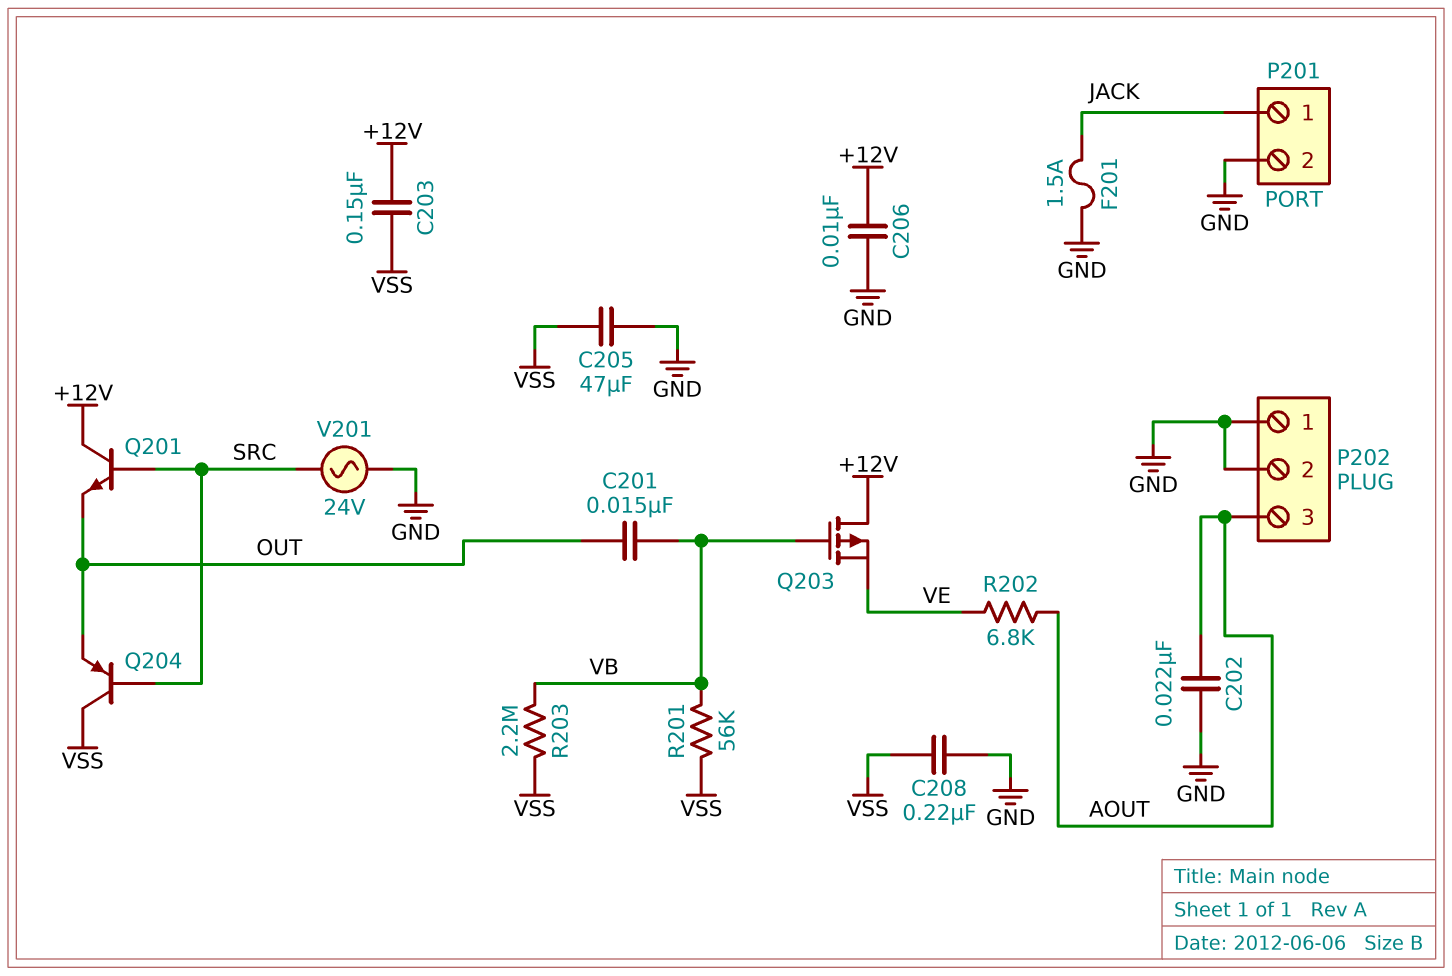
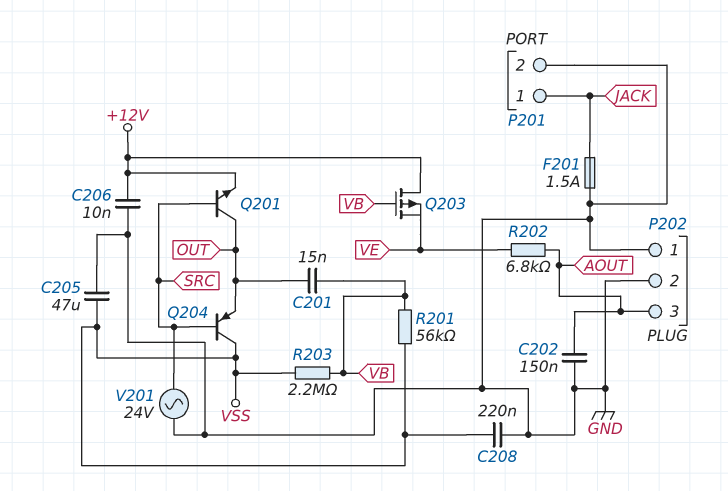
C202: 22nF (AOUT, GND) -> 150nF (AOUT, GND)
C203: 150nF (+12V, VSS) -> none
Q201: NPN (B SRC, C +12V, E OUT) -> NPN (B SRC, C OUT, E +12V)

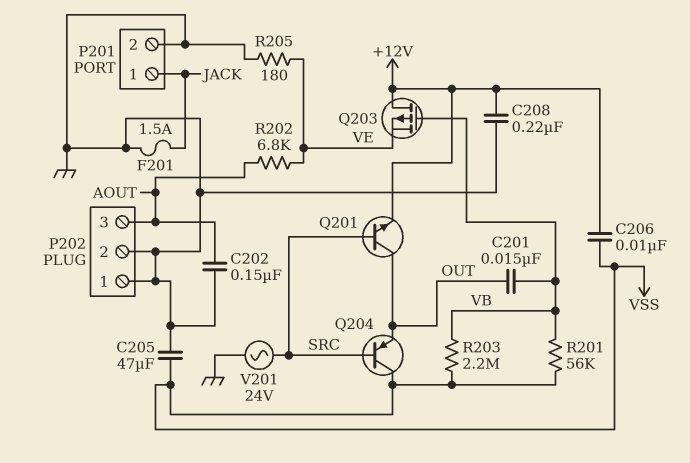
C206: 10nF (+12V, GND) -> 10nF (+12V, VSS)
C208: 220nF (GND, VSS) -> 220nF (+12V, GND)
R205: none -> 180 (GND, VE)

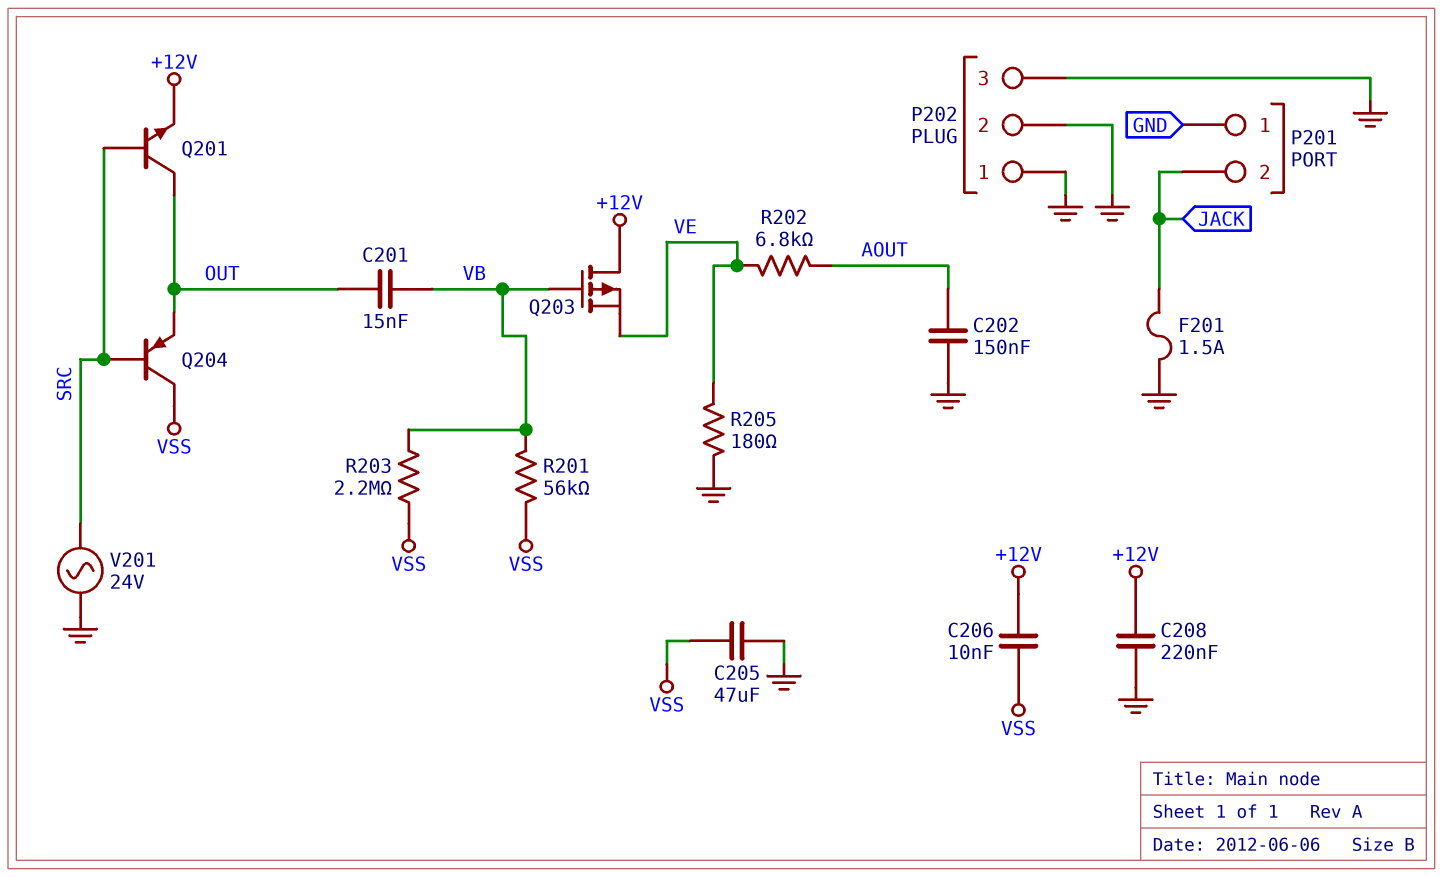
P201 pin 1: JACK -> GND
P201 pin 2: GND -> JACK
P202 pin 3: AOUT -> GND

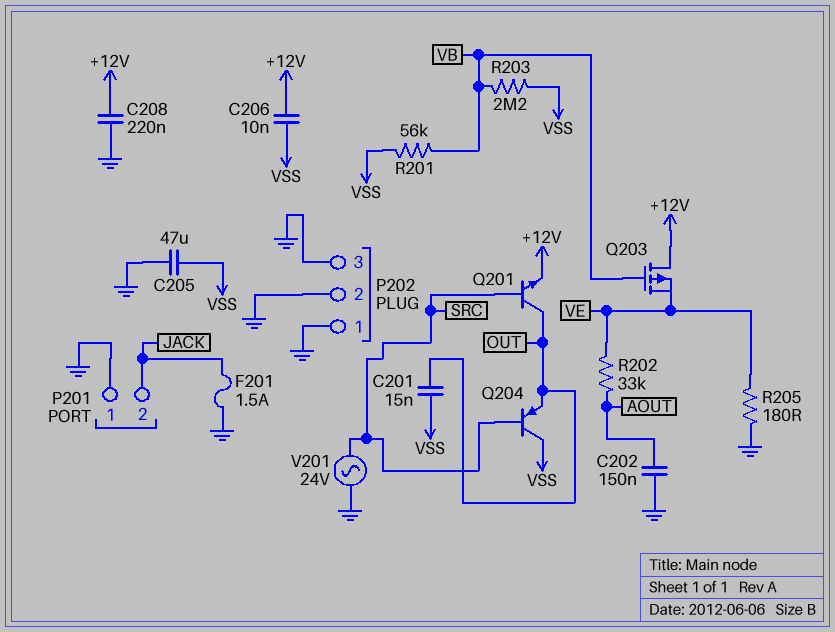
C201: 15nF (OUT, VB) -> 15nF (OUT, VSS)
R202: 6.8k (AOUT, VE) -> 33k (AOUT, VE)

